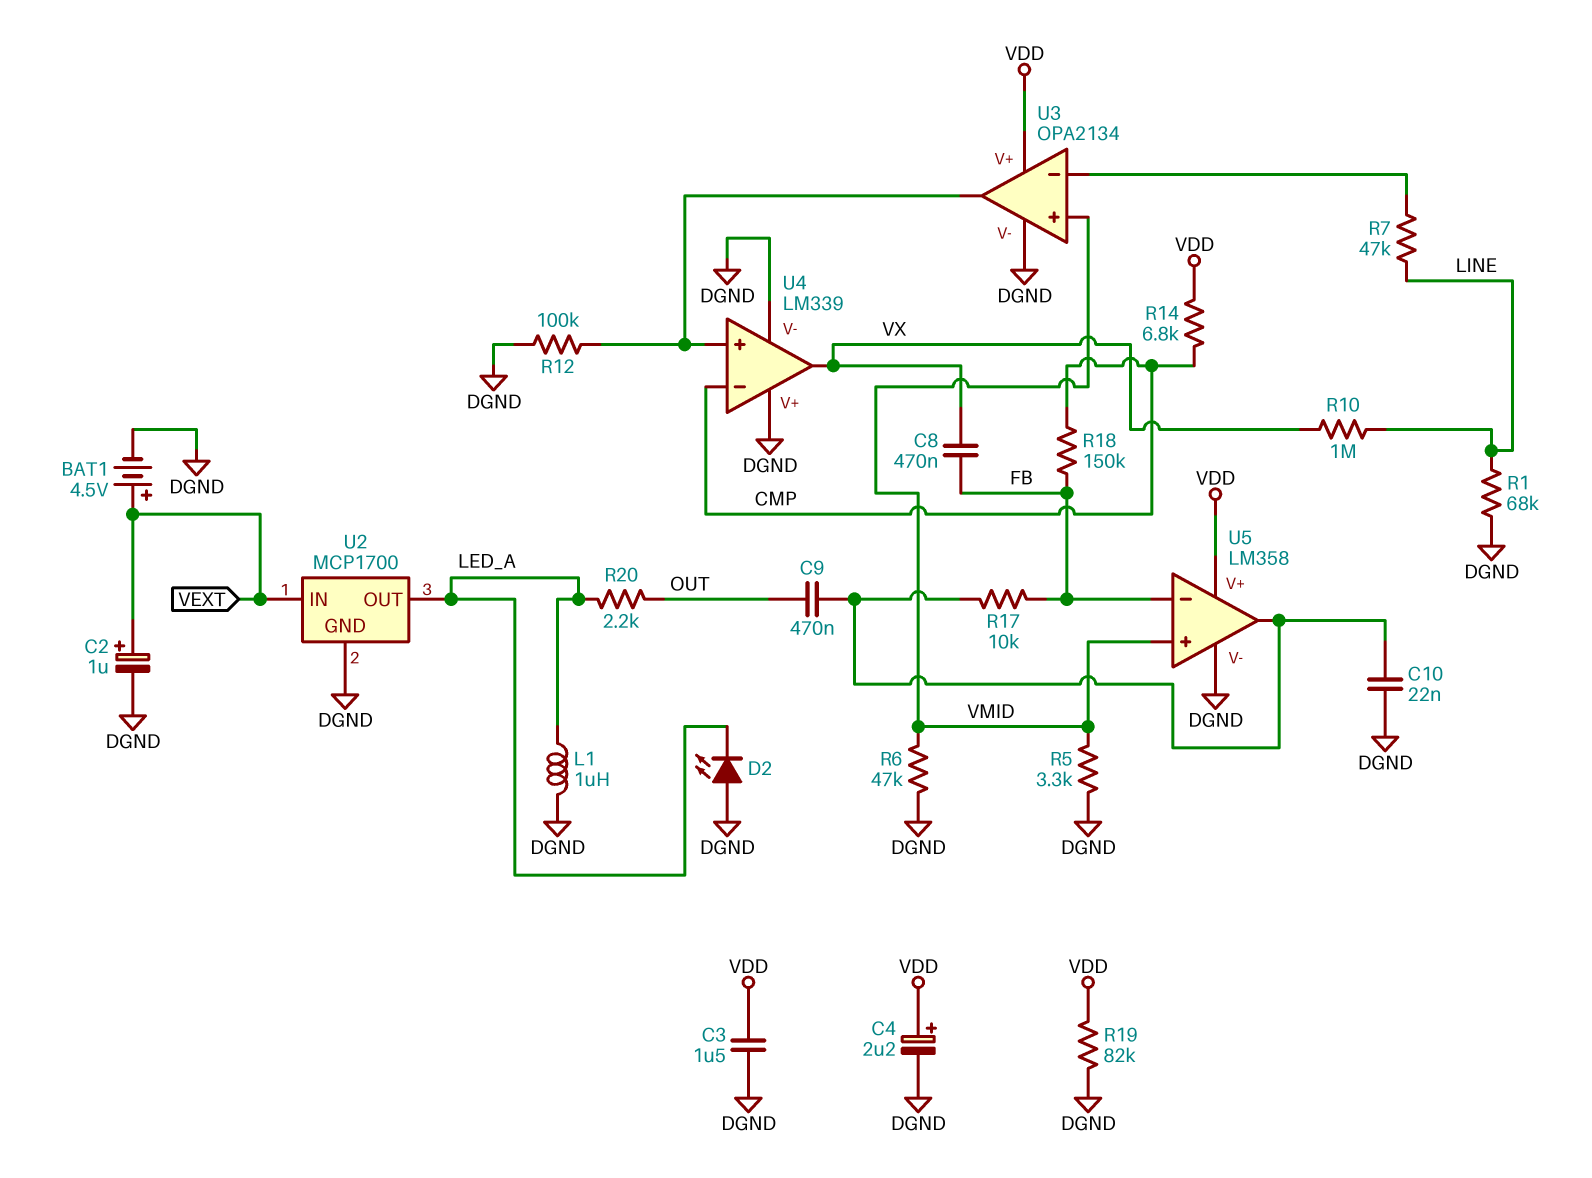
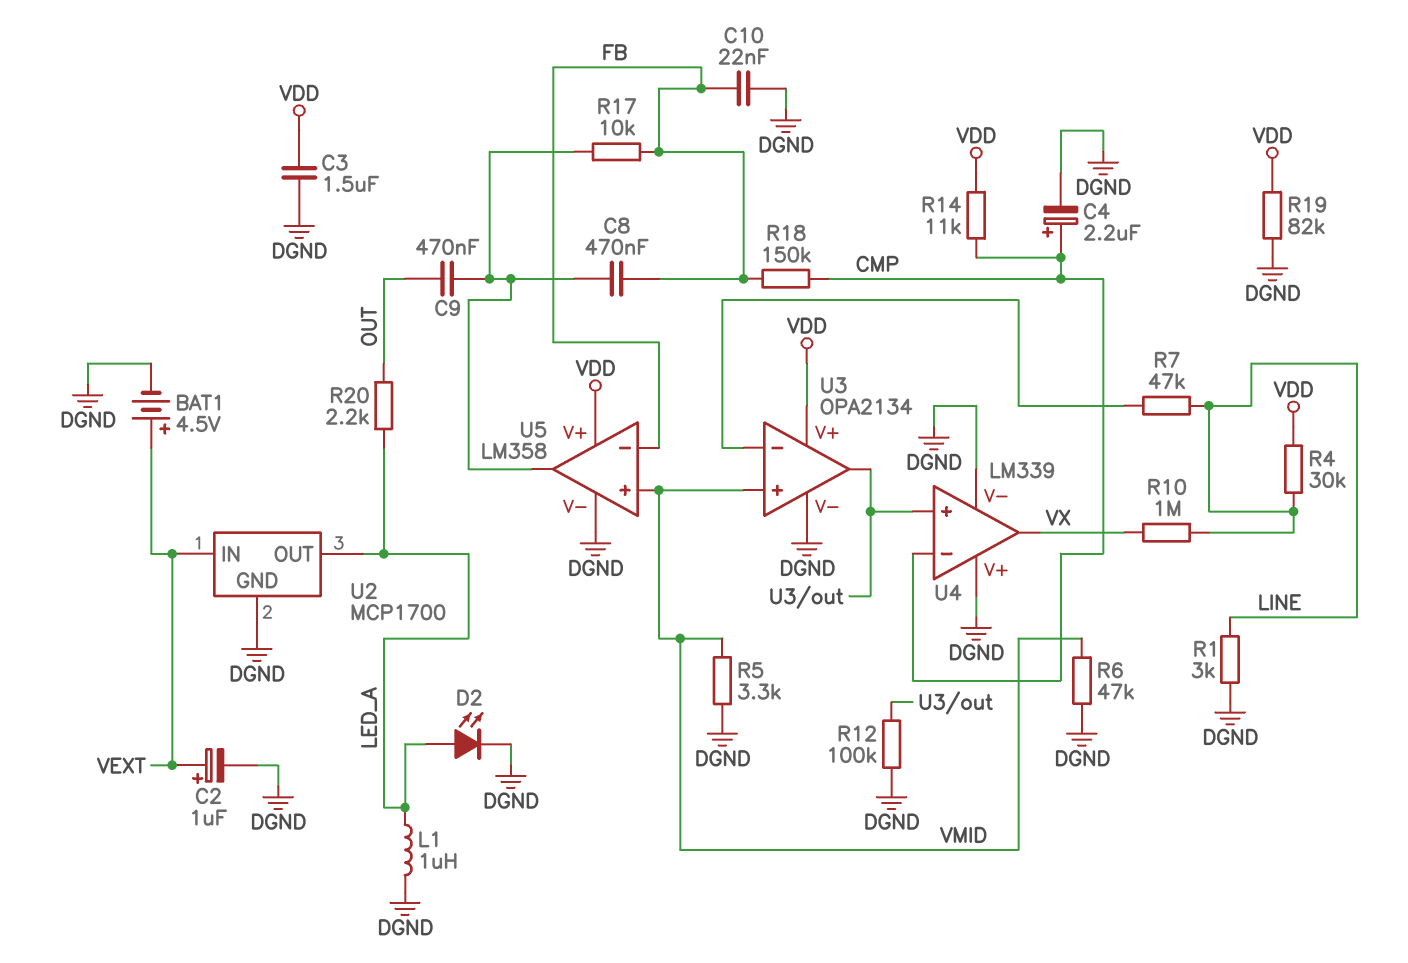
C4: 2.2uF (plus VDD, minus DGND) -> 2.2uF (plus CMP, minus DGND)
C8: 470nF (FB, VX) -> 470nF (FB, U5/out)
C10: 22nF (DGND, U5/out) -> 22nF (DGND, FB)
D2: LED (A DGND, K LED_A) -> LED (A LED_A, K DGND)
R1: 68k (DGND, LINE) -> 3k (DGND, LINE)
R4: none -> 30k (LINE, VDD)
R14: 6.8k (CMP, VDD) -> 11k (CMP, VDD)

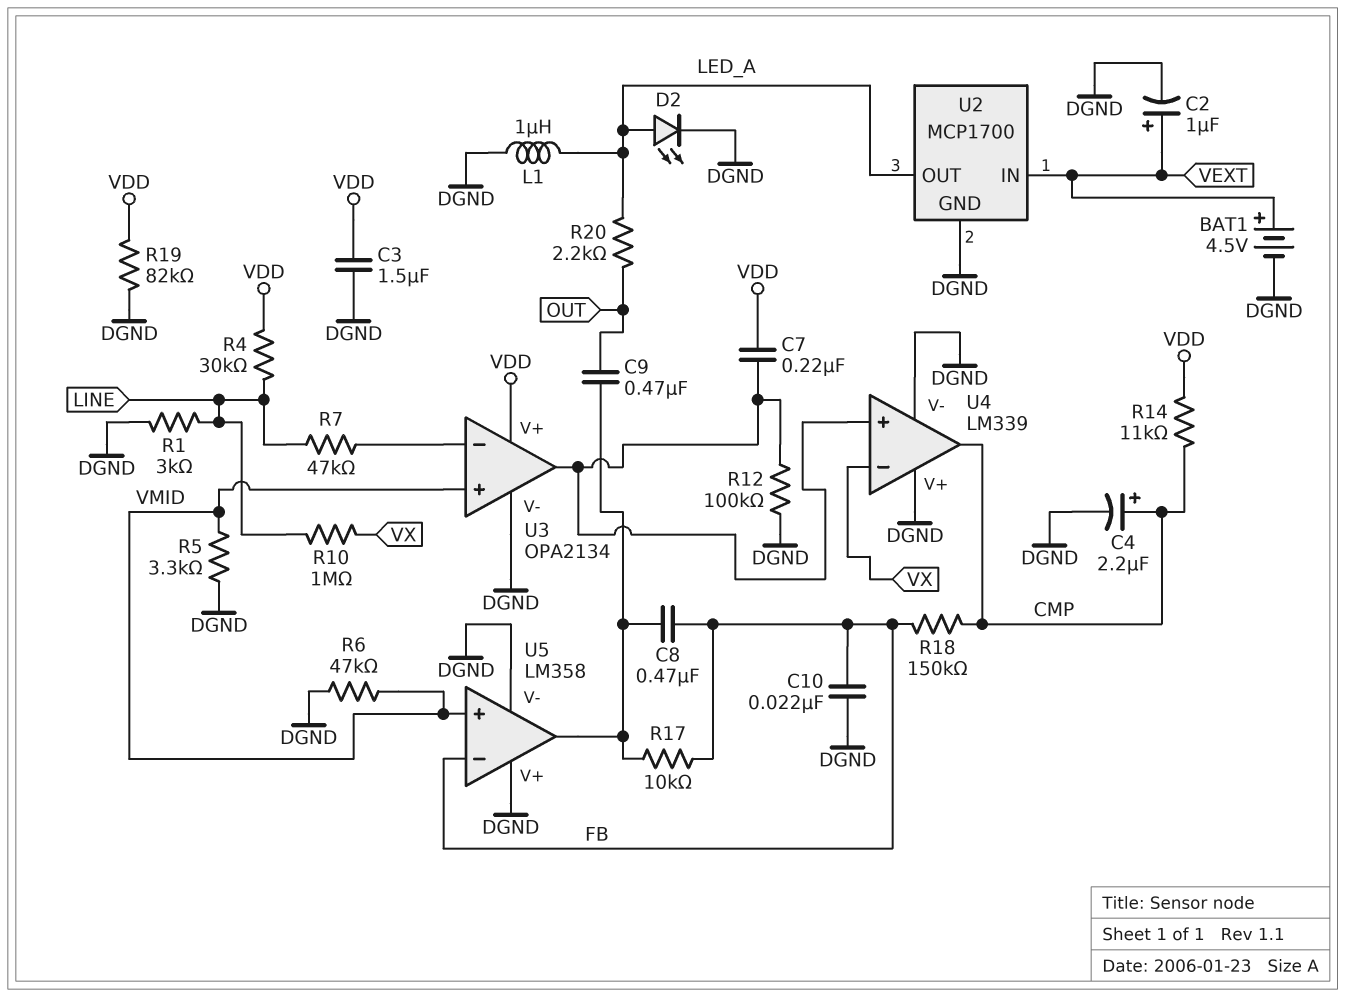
C7: none -> 220nF (U3/out, VDD)
U4 pin in-: CMP -> VX
U4 pin out: VX -> CMP
U5 pin V+: VDD -> DGND

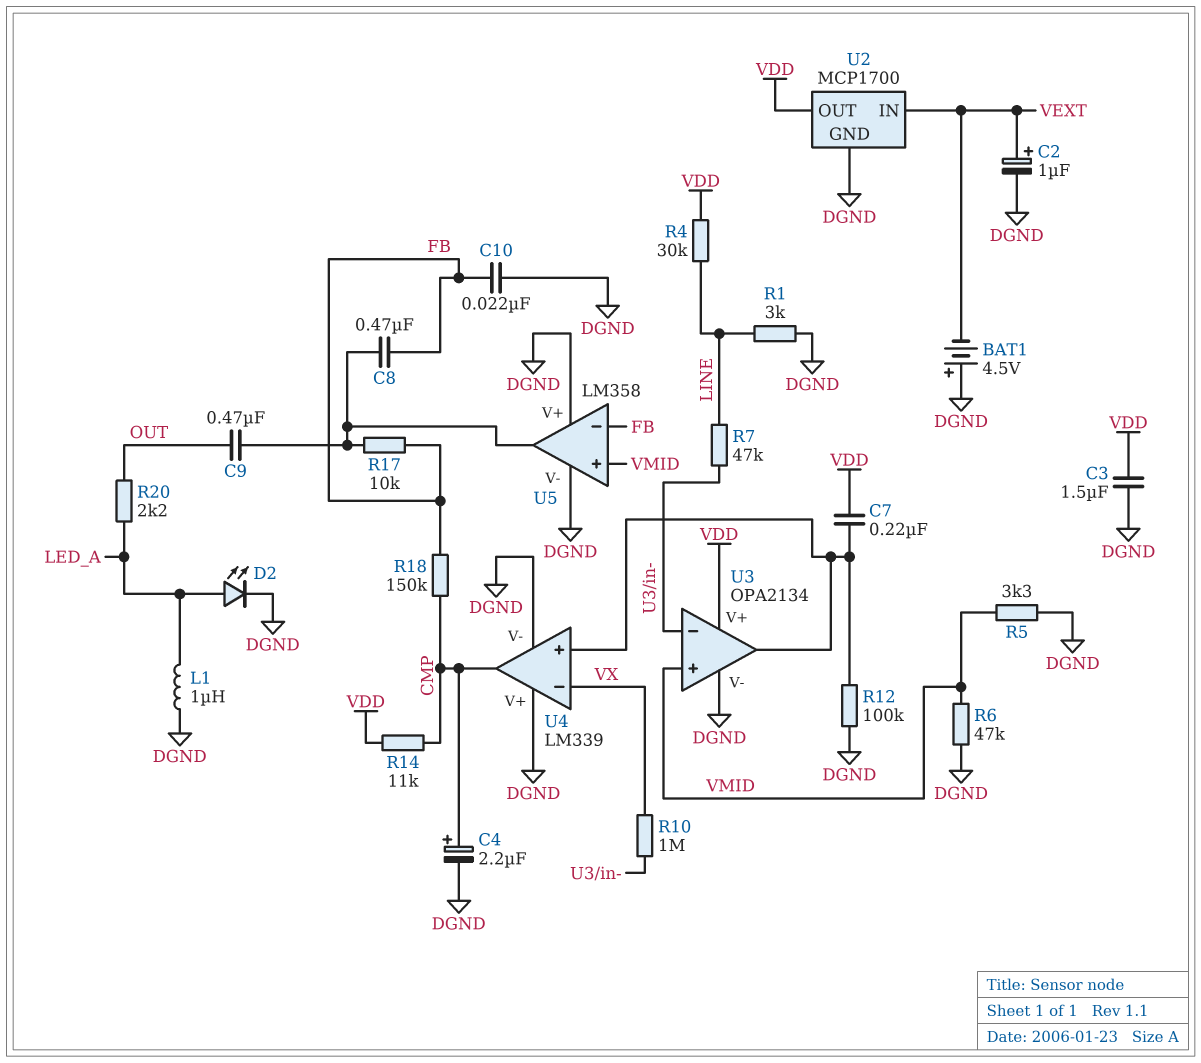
BAT1: 4.5V (plus VEXT, minus DGND) -> 4.5V (plus DGND, minus VEXT)
R10: 1M (LINE, VX) -> 1M (U3/in-, VX)
R19: 82k (DGND, VDD) -> none
U2 pin OUT: LED_A -> VDD

